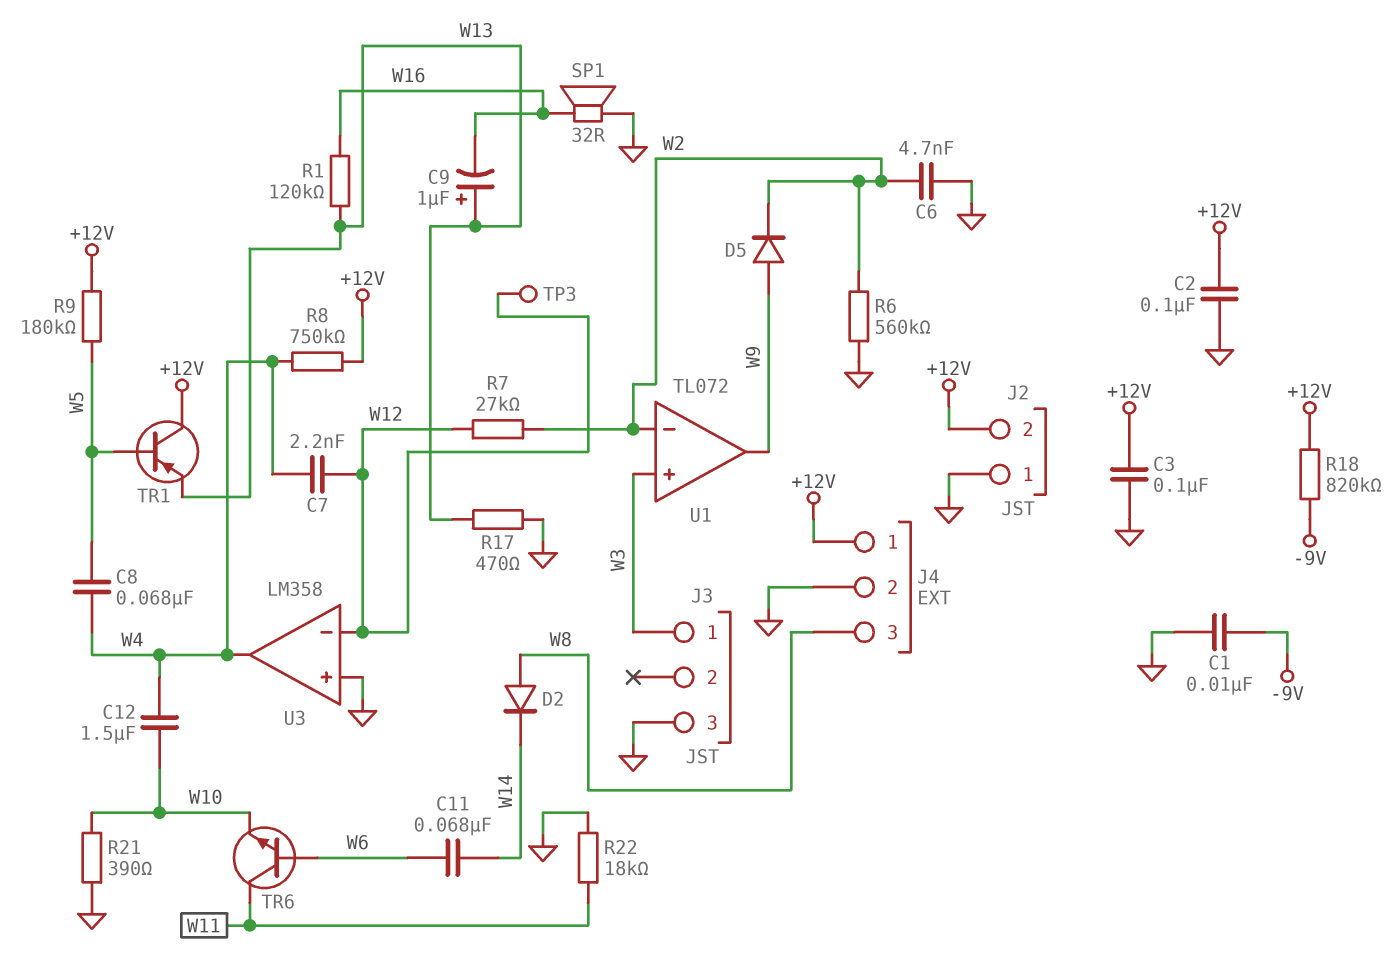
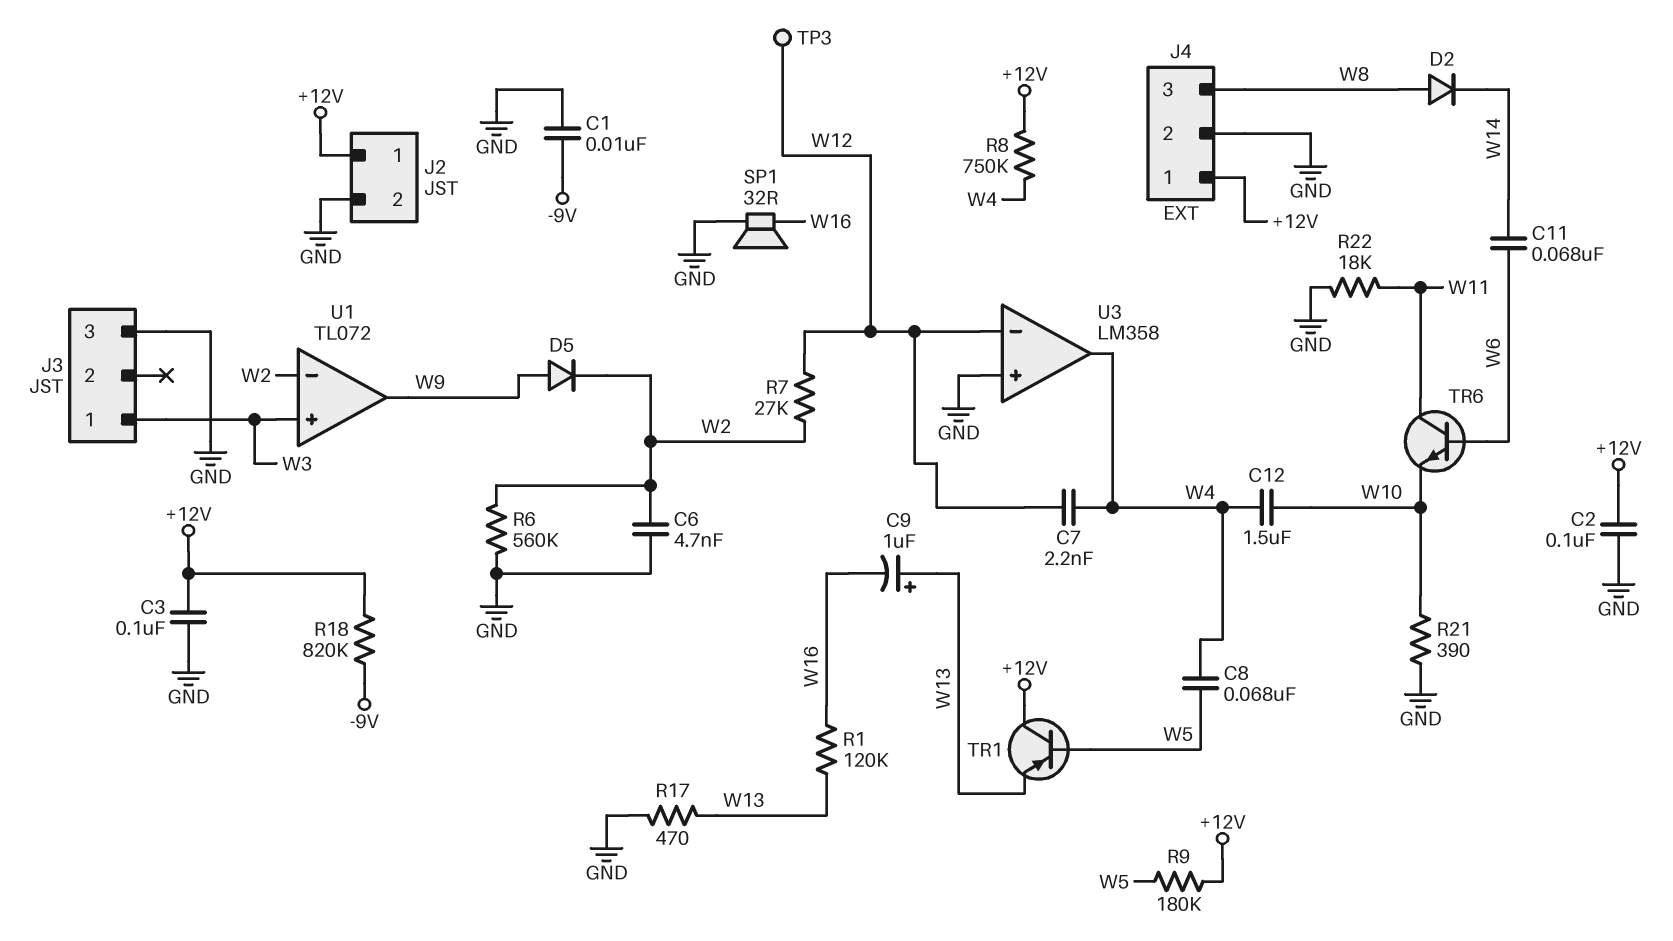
J2 pin 1: GND -> +12V
J2 pin 2: +12V -> GND

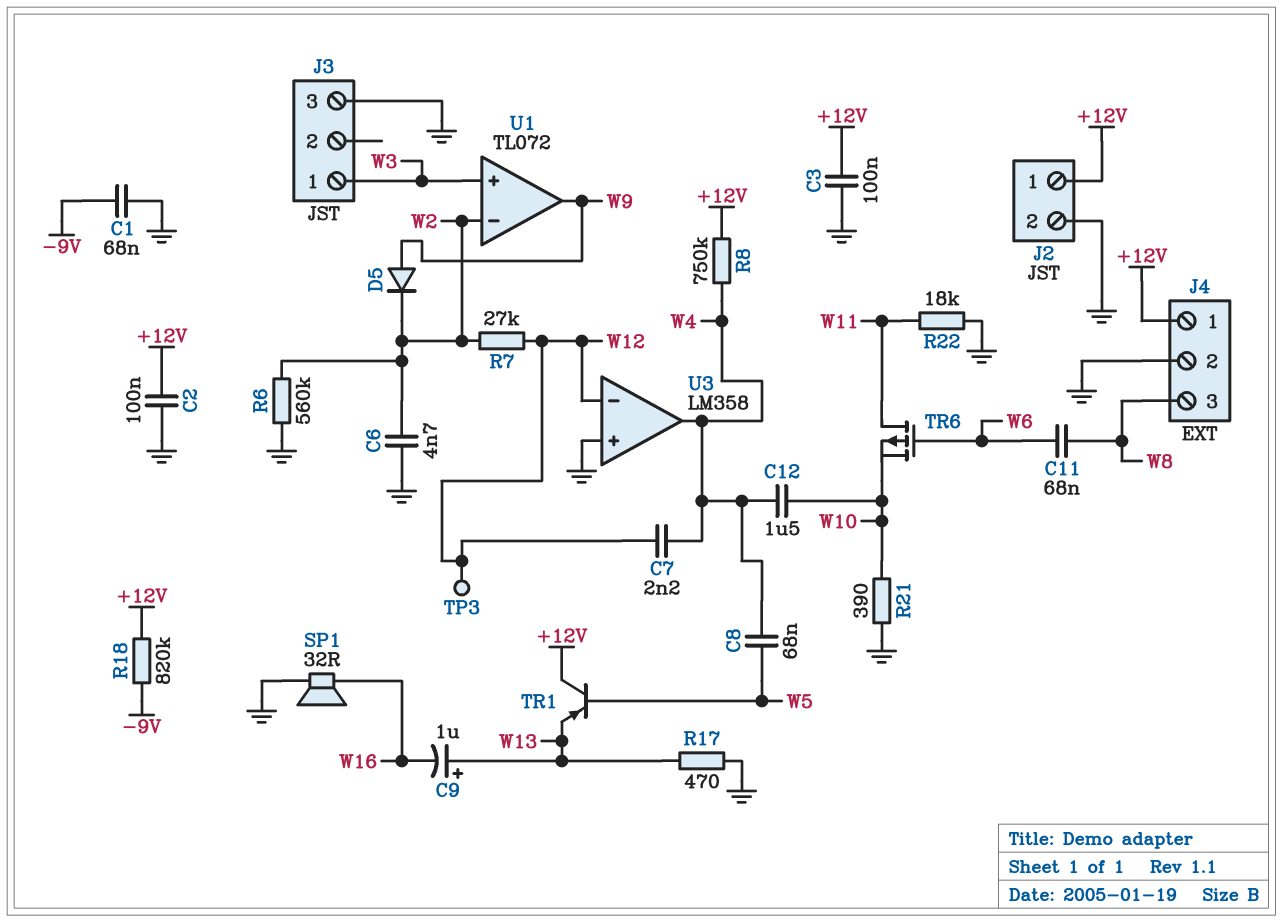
C1: 10nF (-9V, GND) -> 68nF (-9V, GND)
C11: 68nF (W6, W14) -> 68nF (W6, W8)
D2: diode (A W8, K W14) -> none
R1: 120k (W13, W16) -> none
R9: 180k (+12V, W5) -> none
TR6: NPN (B W6, C W11, E W10) -> PMOS (G W6, D W11, S W10)

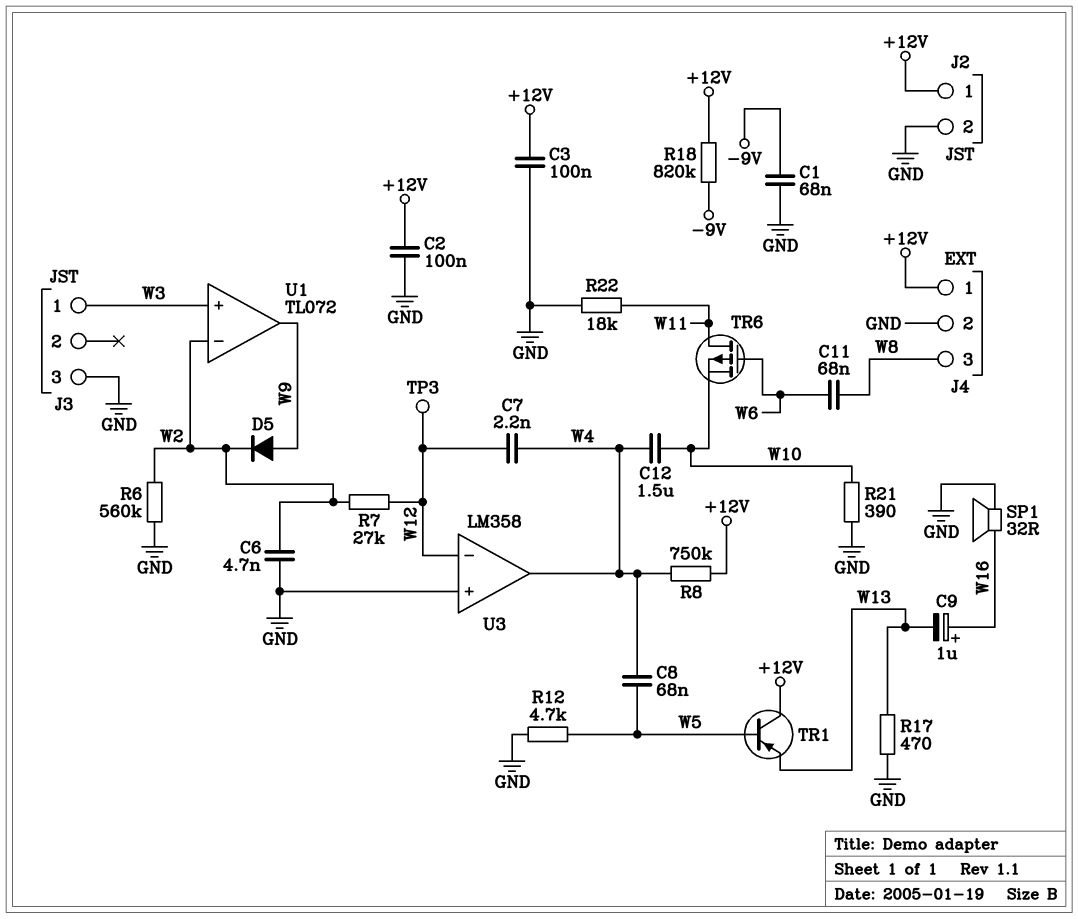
C9: 1uF (plus W13, minus W16) -> 1uF (plus W16, minus W13)
R12: none -> 4.7k (GND, W5)

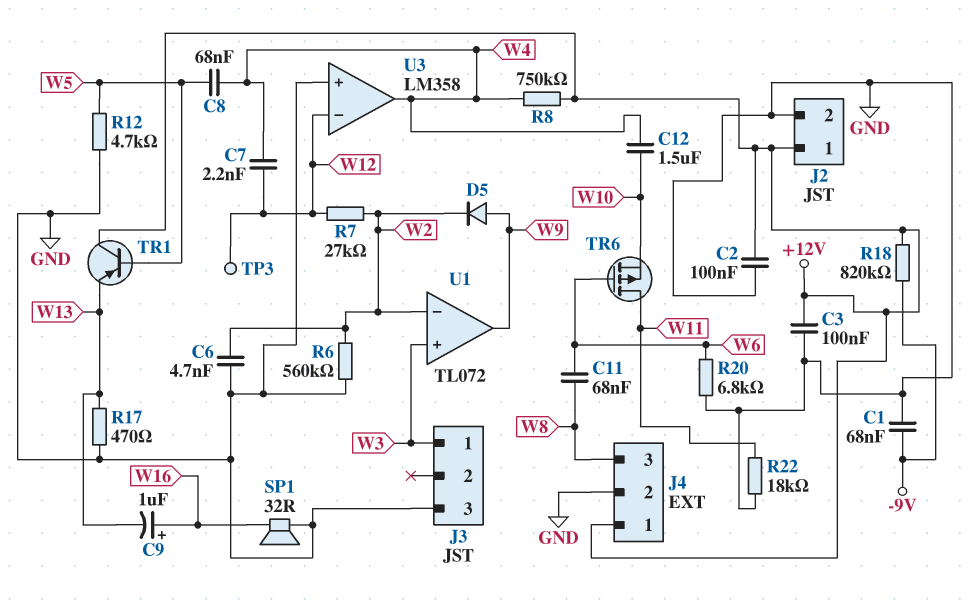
R20: none -> 6.8k (GND, W6)
R21: 390 (GND, W10) -> none

